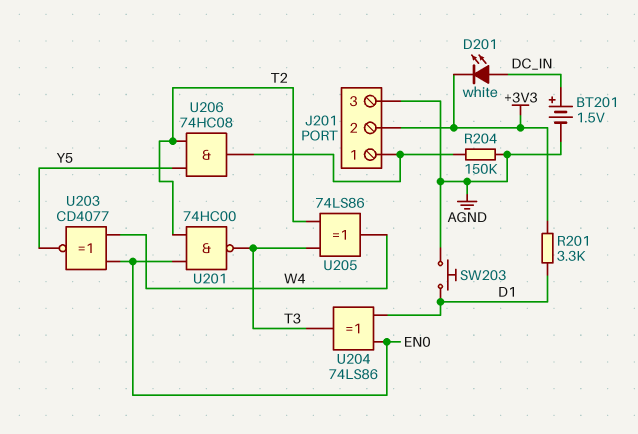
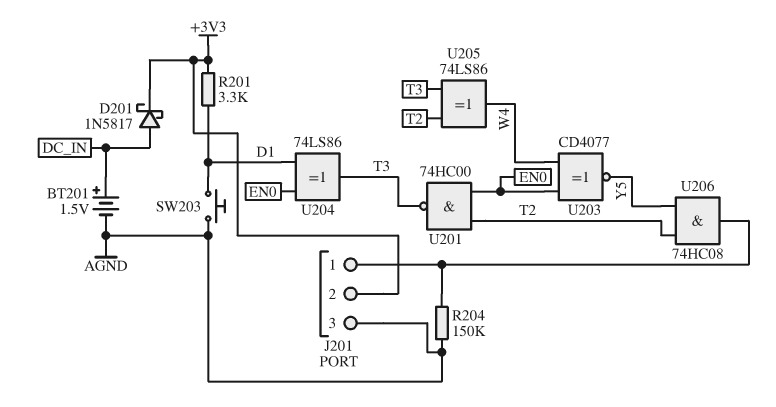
D201: LED white (A DC_IN, K +3V3) -> schottky 1N5817 (A DC_IN, K +3V3)

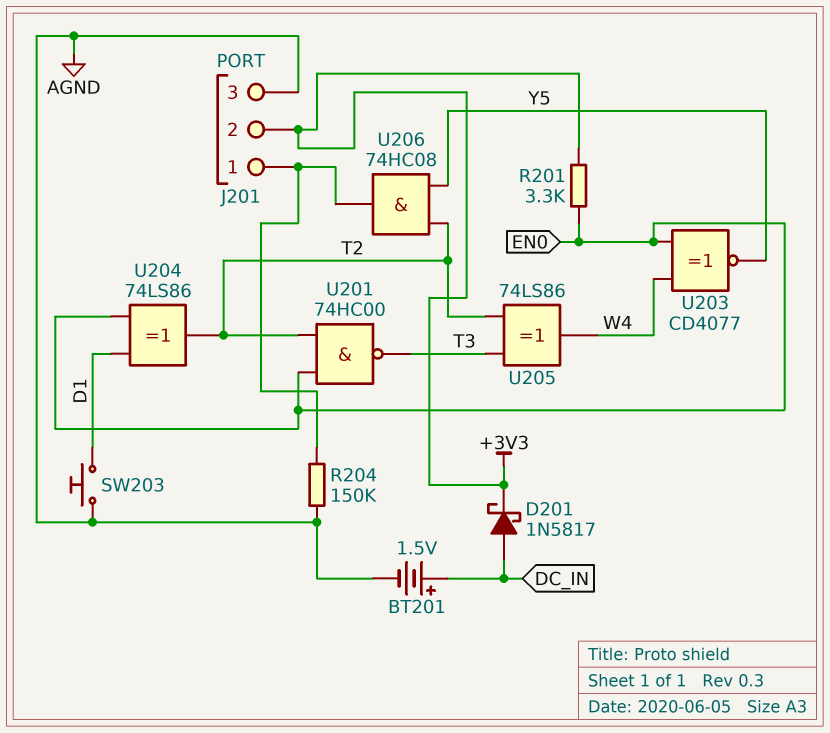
R201: 3.3k (+3V3, D1) -> 3.3k (+3V3, EN0)
U204: XOR 74LS86 (in D1, in EN0, out T3) -> XOR 74LS86 (in D1, in EN0, out T2)

